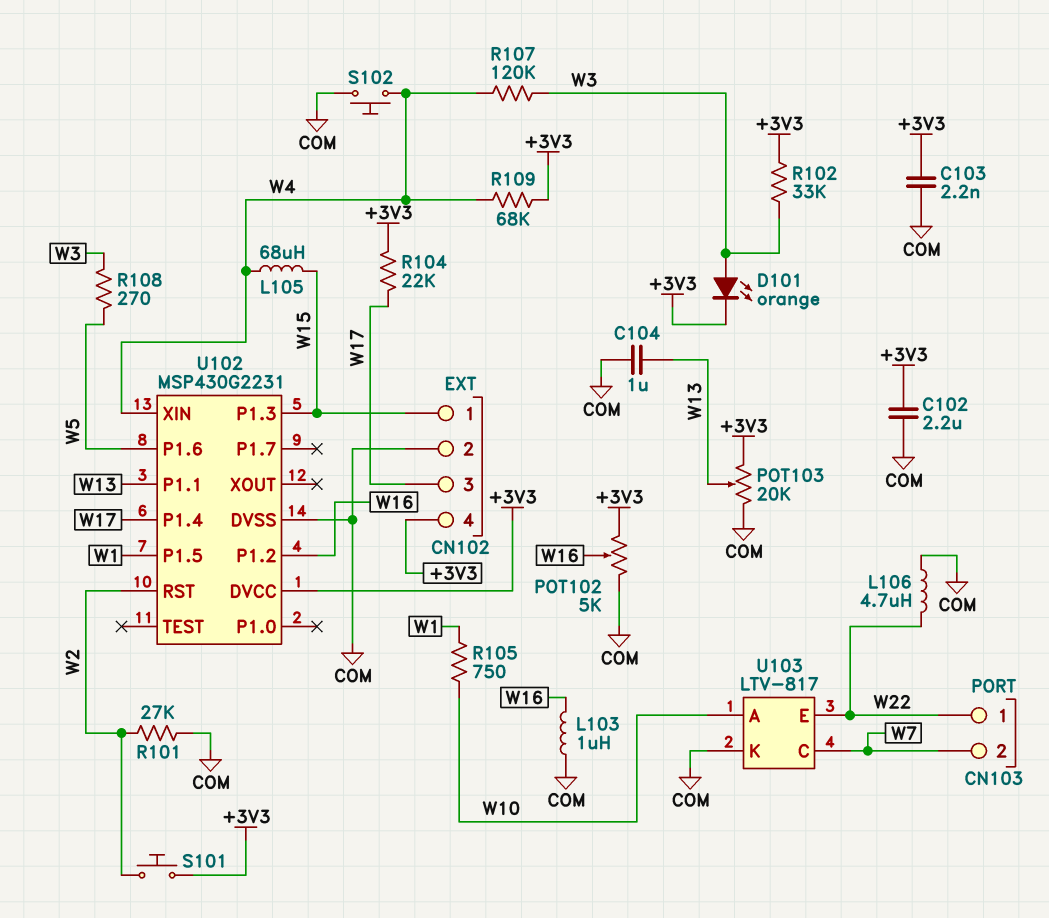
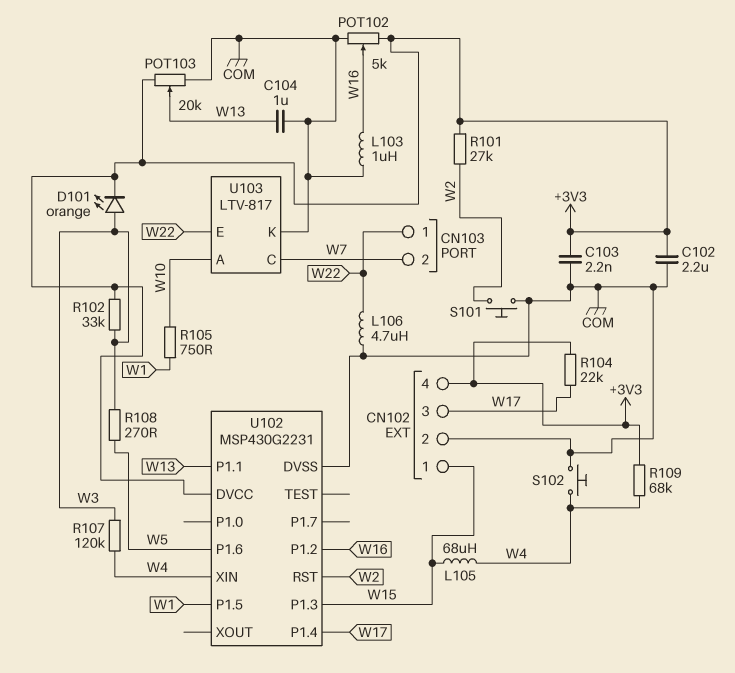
R101: 27k (COM, W2) -> 27k (+3V3, W2)
S101: button (+3V3, W2) -> button (COM, W2)

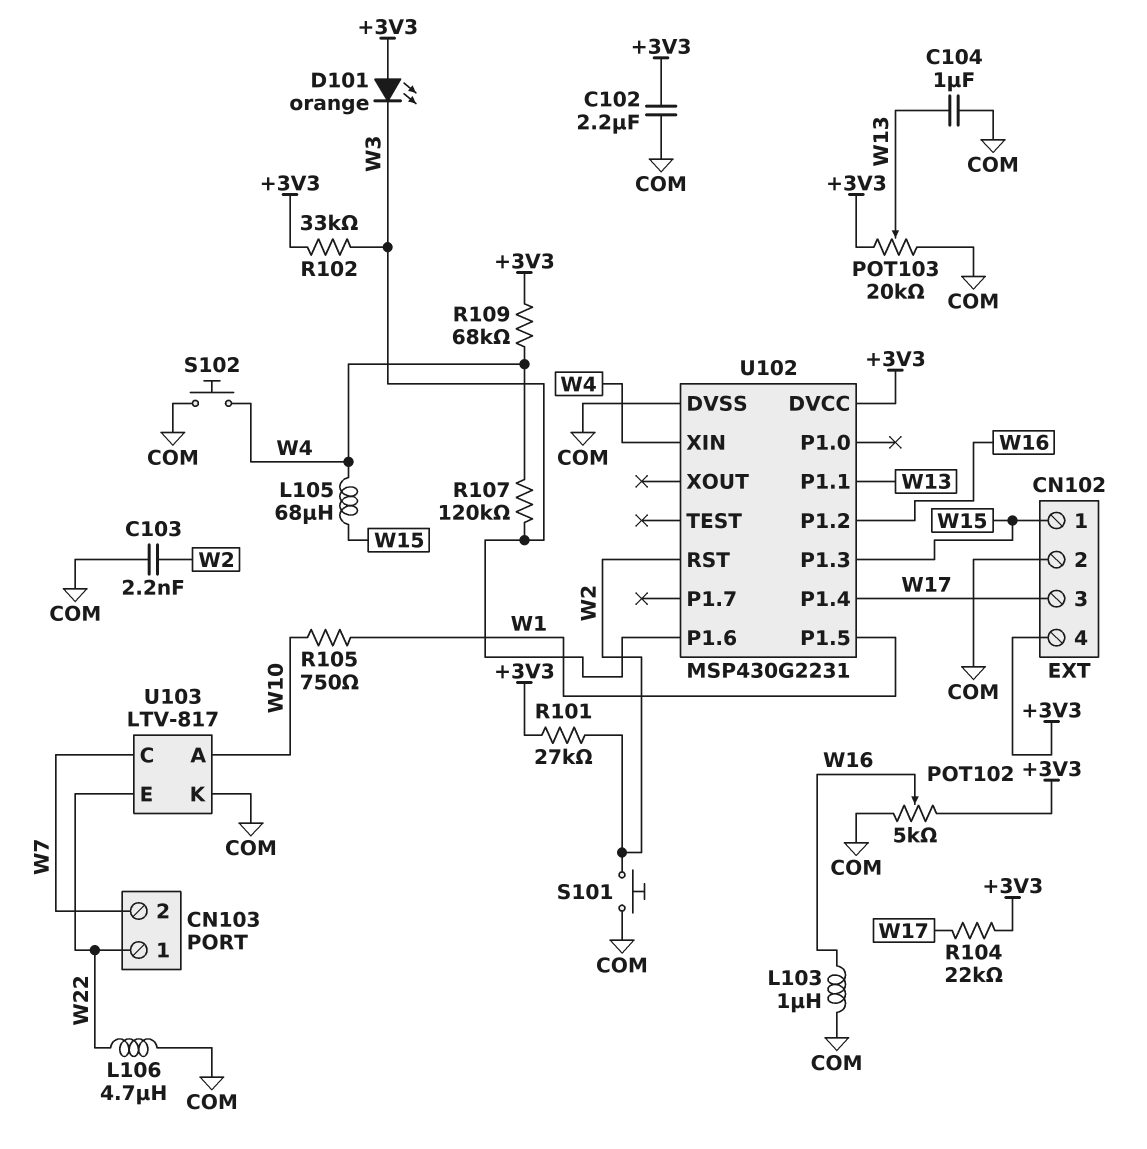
C103: 2.2nF (+3V3, COM) -> 2.2nF (COM, W2)
D101: LED orange (A W3, K +3V3) -> LED orange (A +3V3, K W3)
R108: 270 (W3, W5) -> none
U102 pin P1.6: W5 -> W3

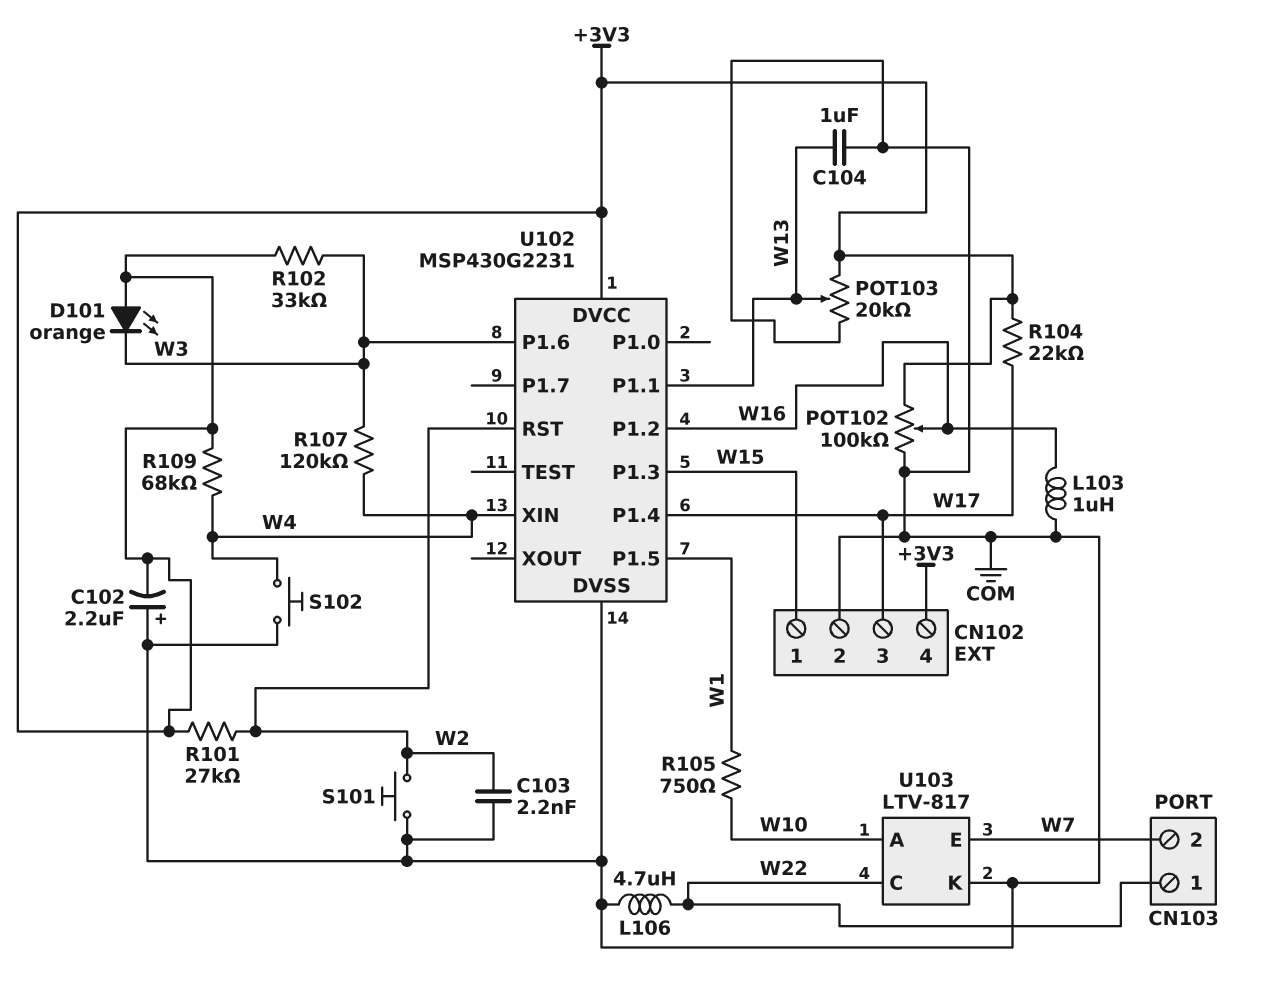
C102: 2.2uF (+3V3, COM) -> 2.2uF (plus COM, minus +3V3)
L105: 68uH (W4, W15) -> none
POT102: 5k (+3V3, COM, wiper W16) -> 100k (+3V3, COM, wiper W16)
U103 pin C: W7 -> W22
U103 pin E: W22 -> W7

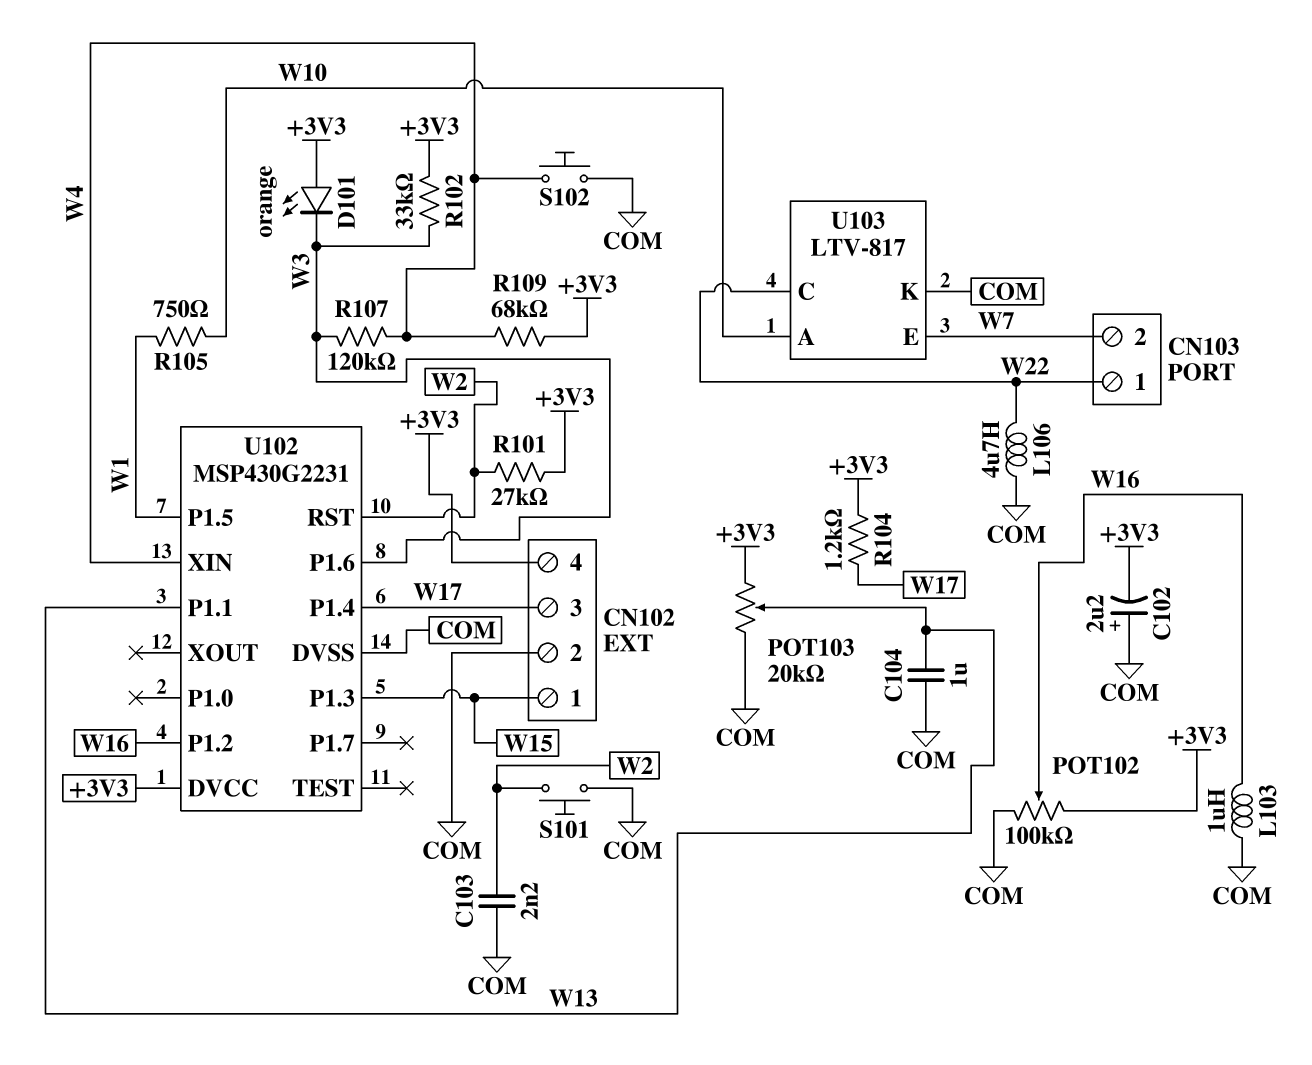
R104: 22k (+3V3, W17) -> 1.2k (+3V3, W17)

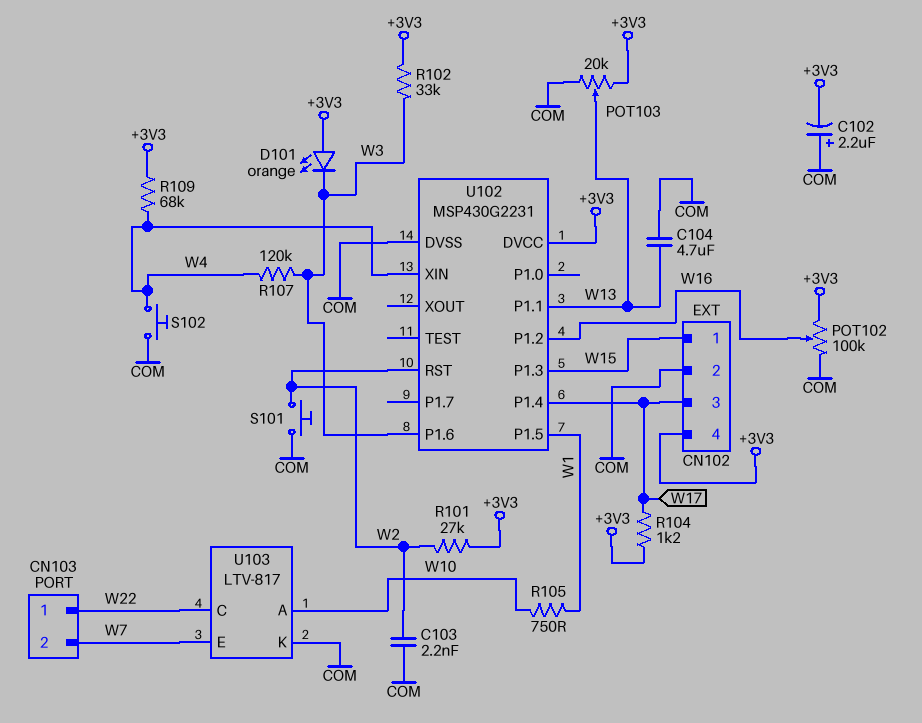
C104: 1uF (COM, W13) -> 4.7uF (COM, W13)
L103: 1uH (COM, W16) -> none
L106: 4.7uH (COM, W22) -> none

